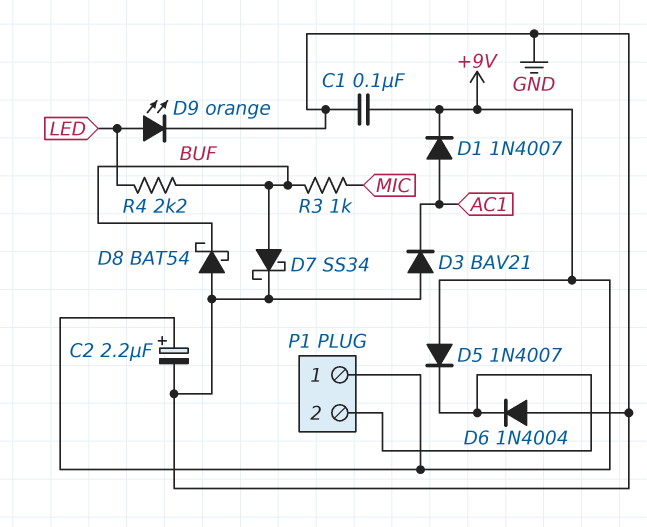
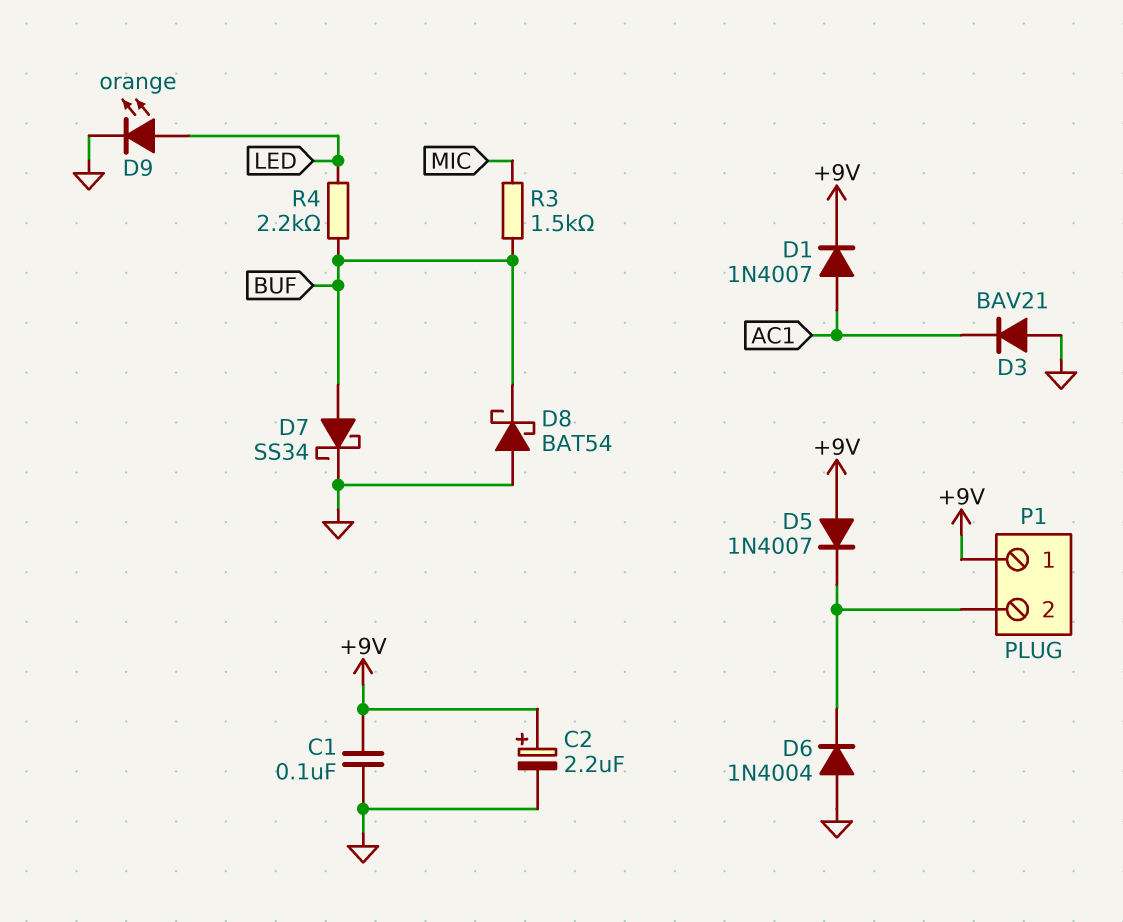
R3: 1k (BUF, MIC) -> 1.5k (BUF, MIC)

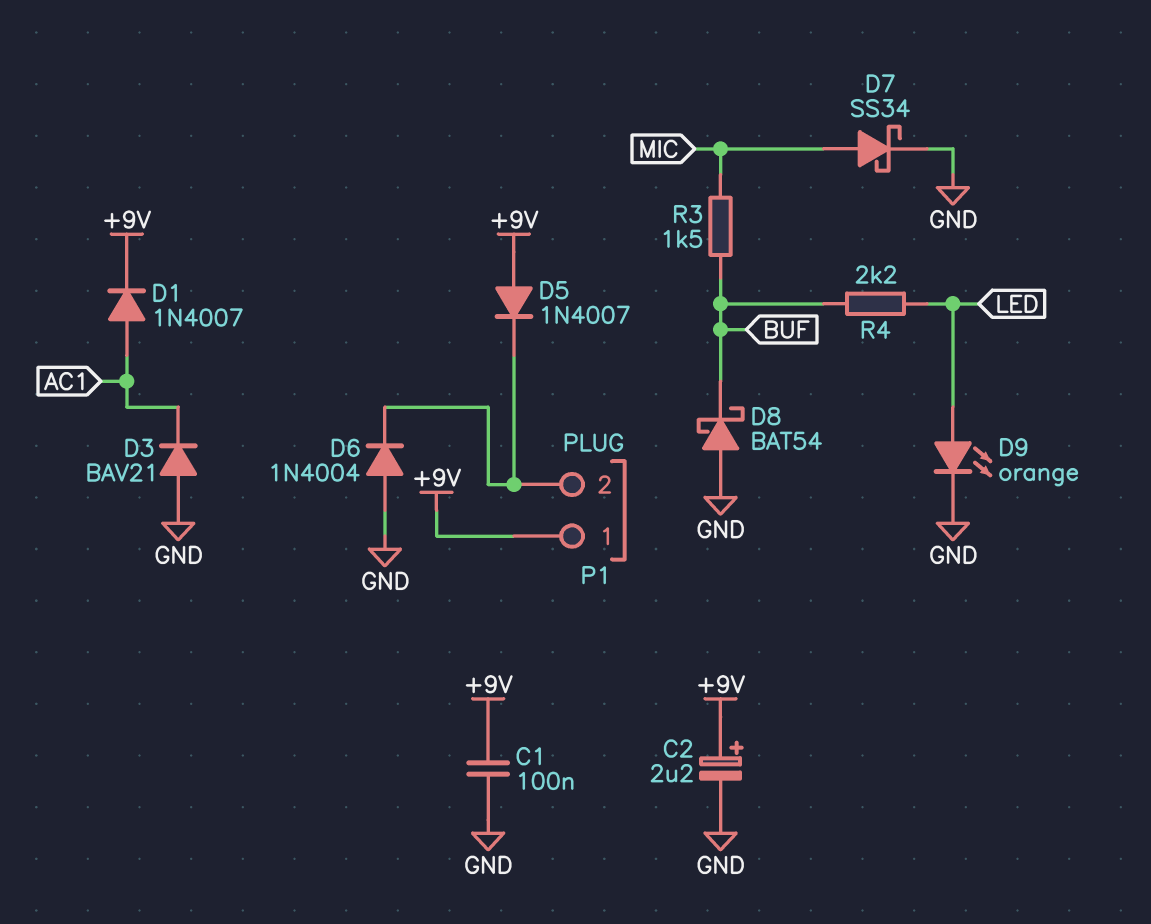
D7: schottky SS34 (A BUF, K GND) -> schottky SS34 (A MIC, K GND)

